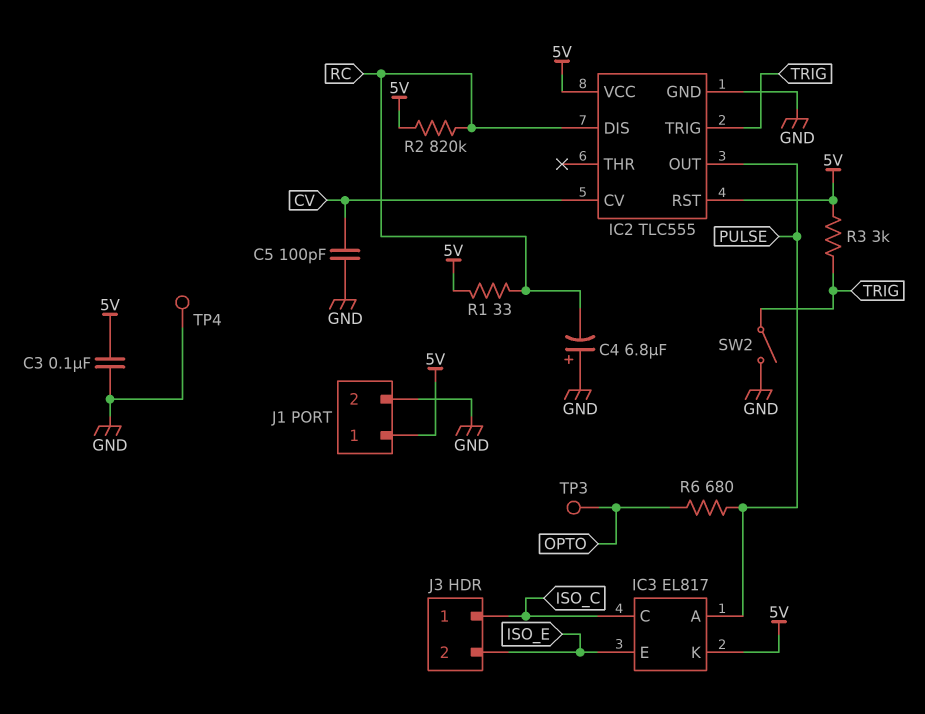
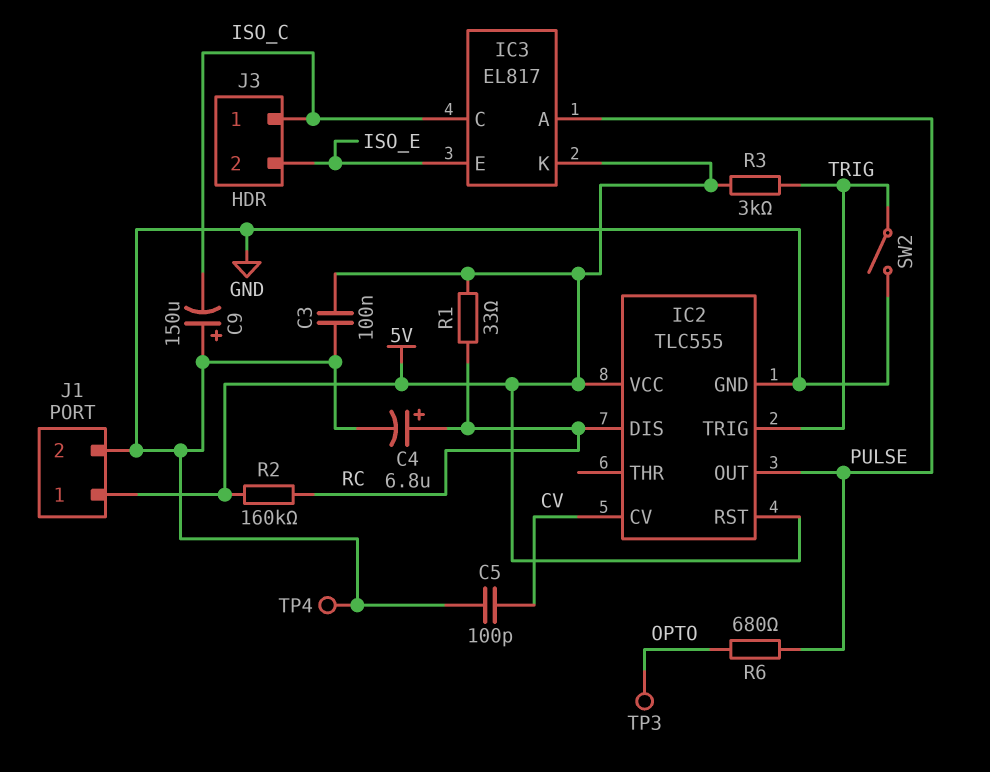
C4: 6.8uF (plus GND, minus RC) -> 6.8uF (plus RC, minus GND)
C9: none -> 150uF (plus GND, minus ISO_C)
R2: 820k (5V, RC) -> 160k (5V, RC)

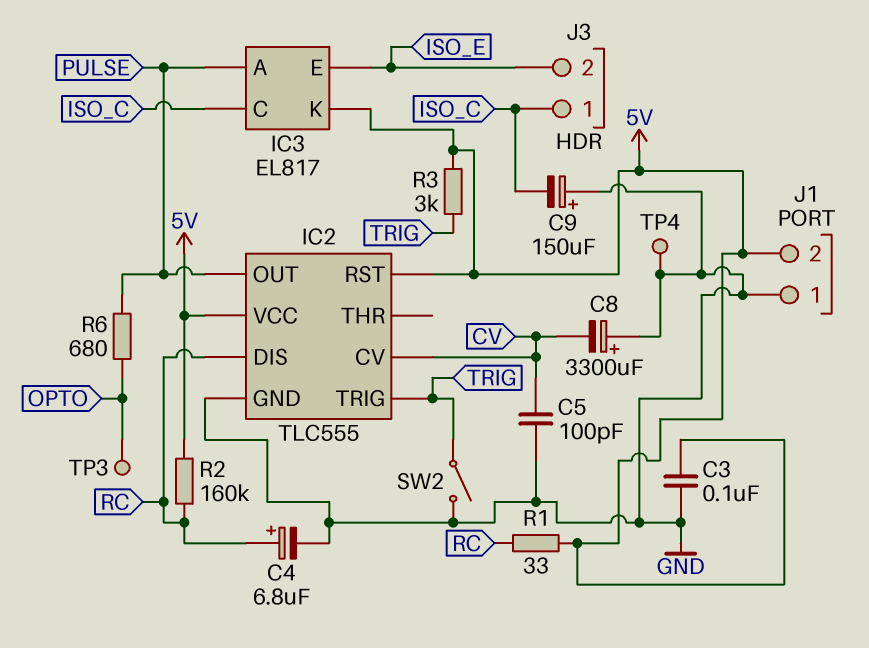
C8: none -> 3300uF (plus GND, minus CV)
J1 pin 1: 5V -> GND
J1 pin 2: GND -> 5V

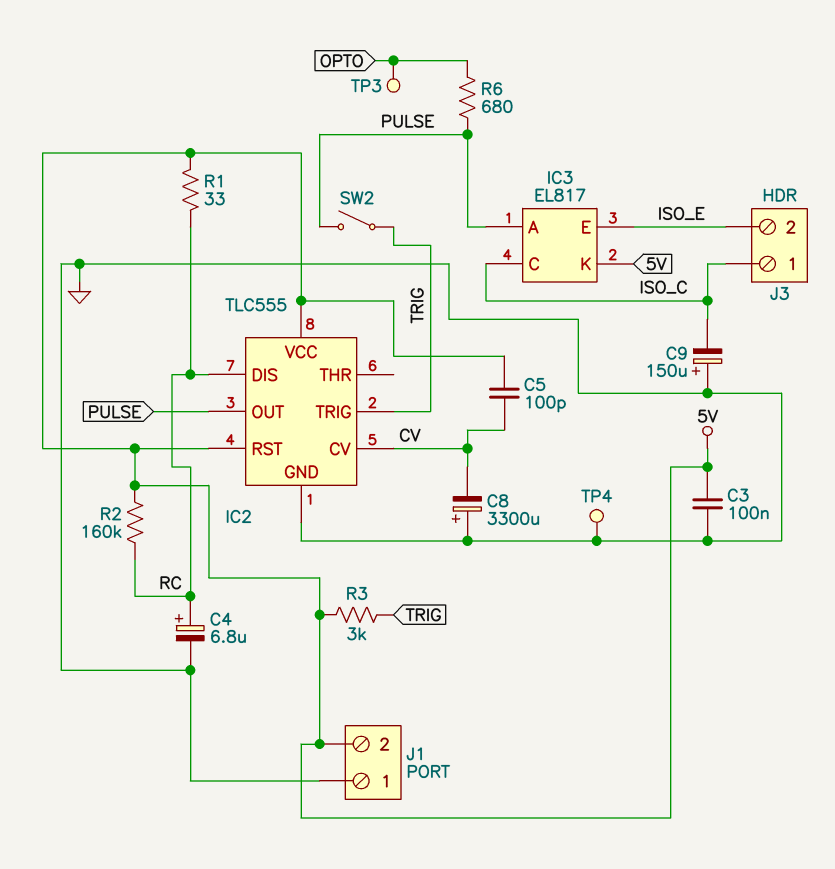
C5: 100pF (CV, GND) -> 100pF (5V, CV)
SW2: switch (GND, TRIG) -> switch (PULSE, TRIG)

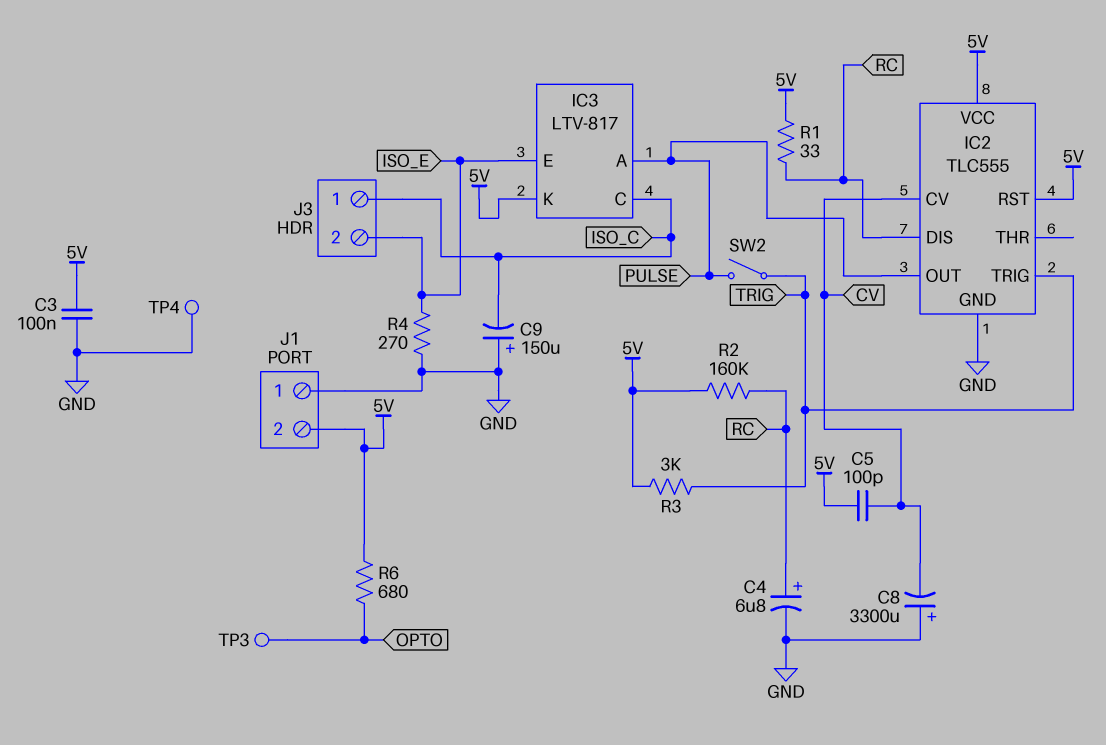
IC3: EL817 -> LTV-817
R4: none -> 270 (GND, ISO_E)
R6: 680 (OPTO, PULSE) -> 680 (5V, OPTO)

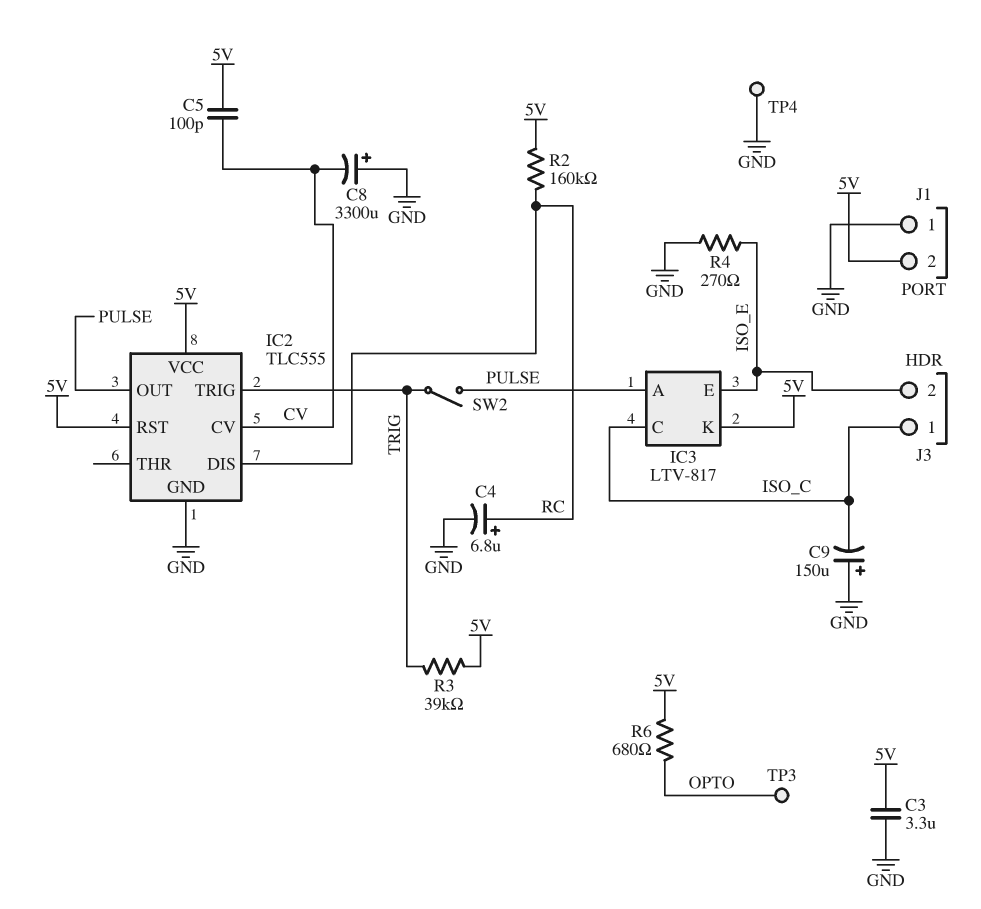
C3: 100nF (5V, GND) -> 3.3uF (5V, GND)
R1: 33 (5V, RC) -> none
R3: 3k (5V, TRIG) -> 39k (5V, TRIG)

